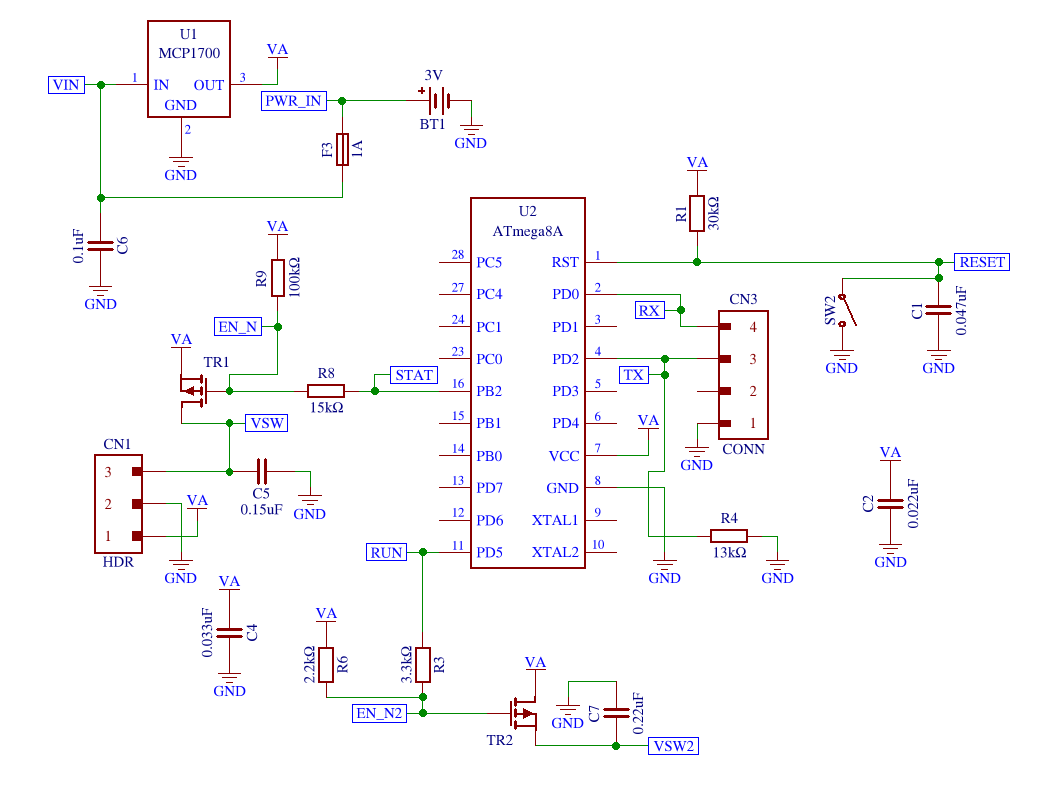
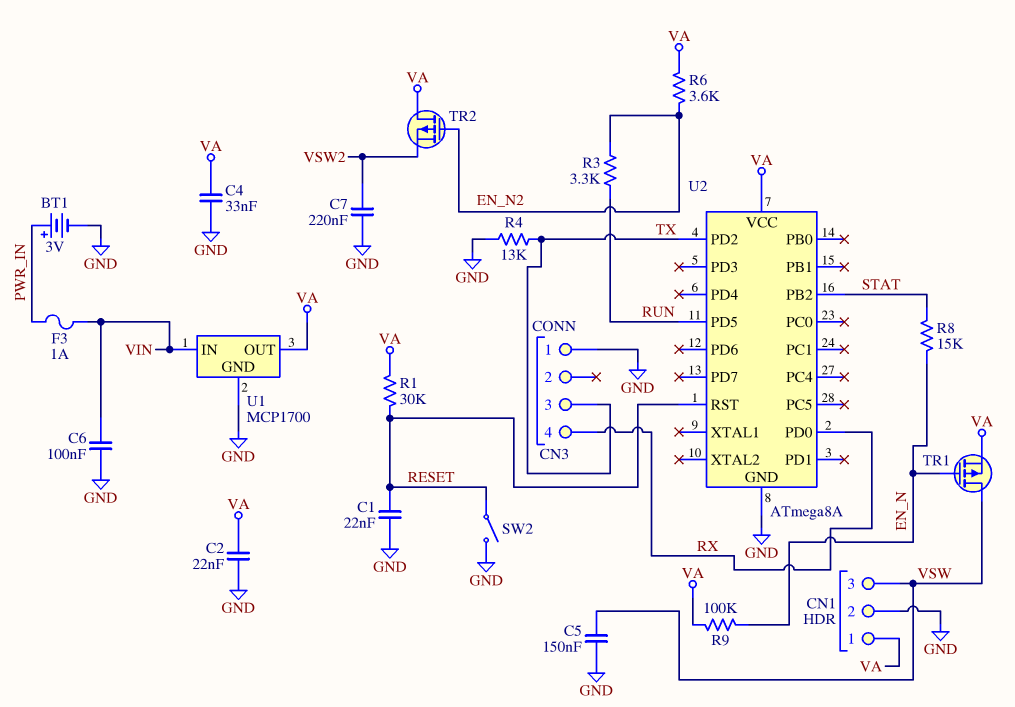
C1: 47nF (GND, RESET) -> 22nF (GND, RESET)
R6: 2.2k (EN_N2, VA) -> 3.6k (EN_N2, VA)

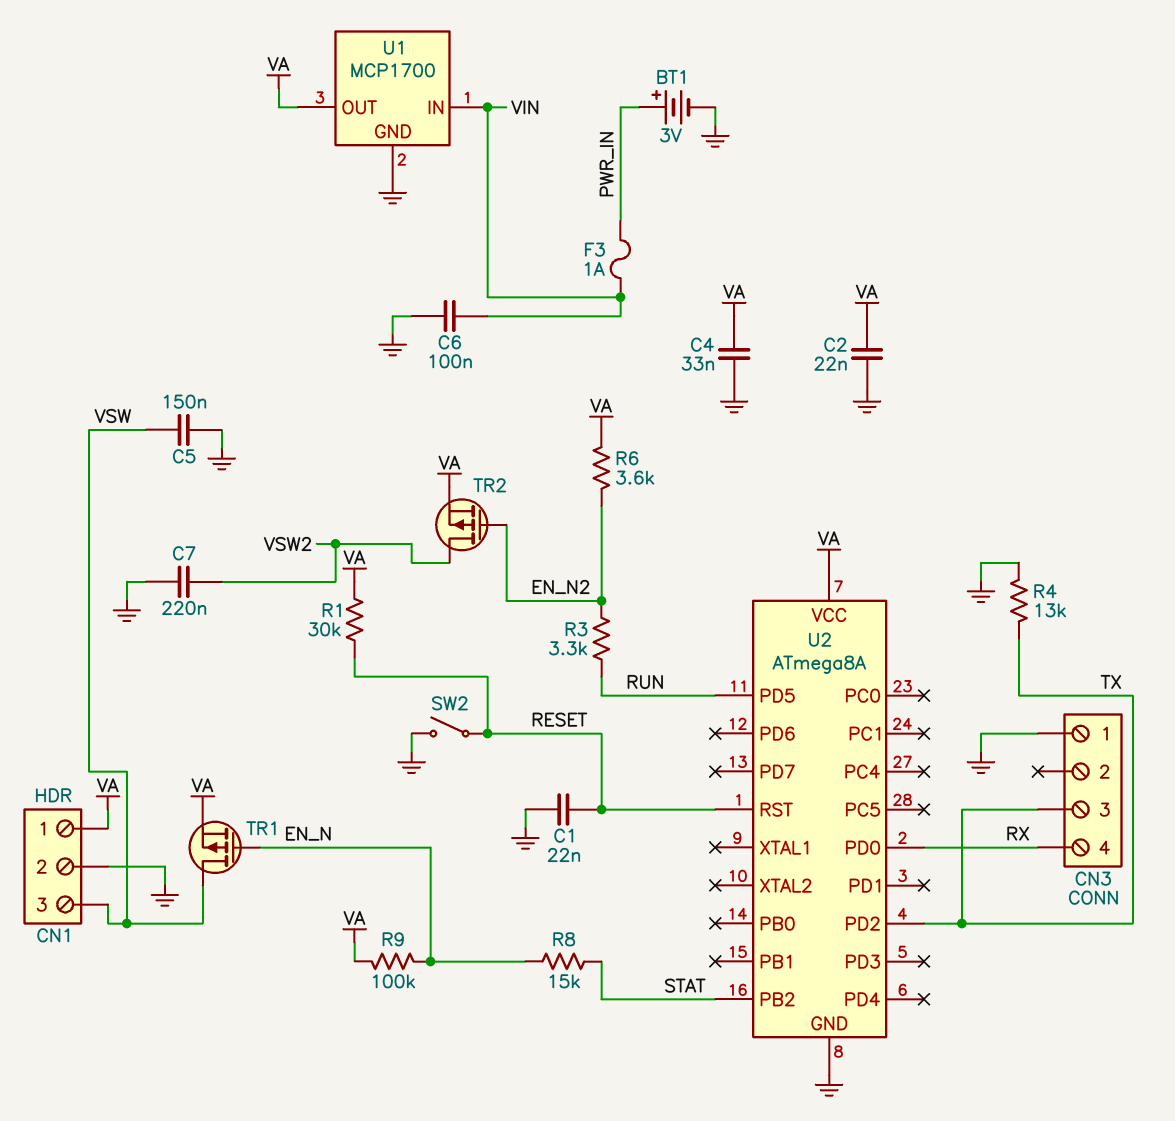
TR2: PMOS (G EN_N2, D VA, S VSW2) -> PMOS (G EN_N2, D VSW2, S VA)

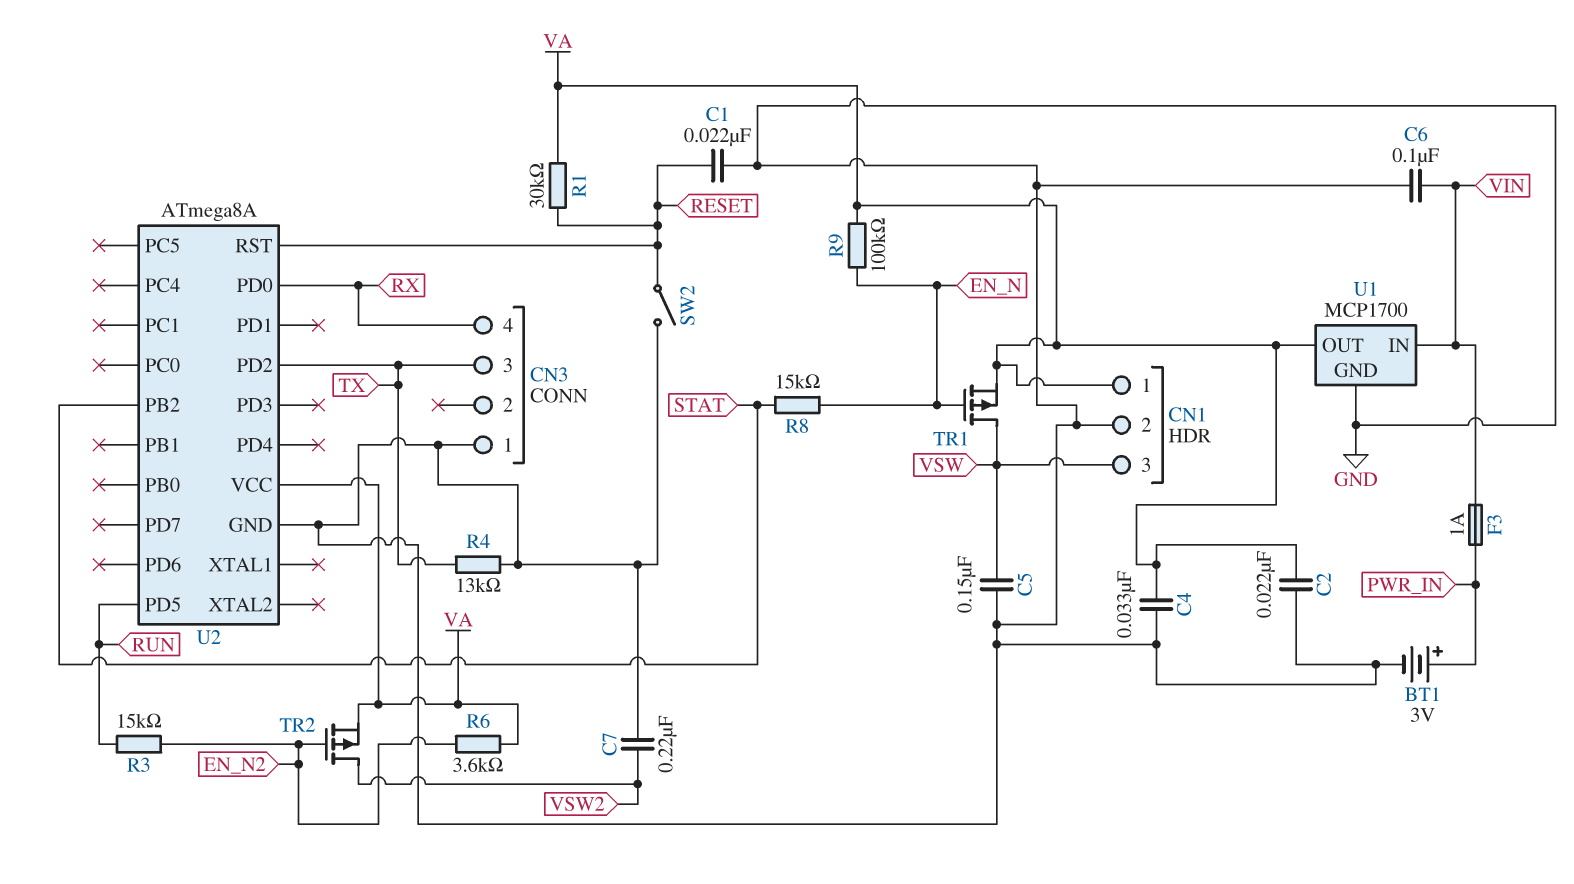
R3: 3.3k (EN_N2, RUN) -> 15k (EN_N2, RUN)

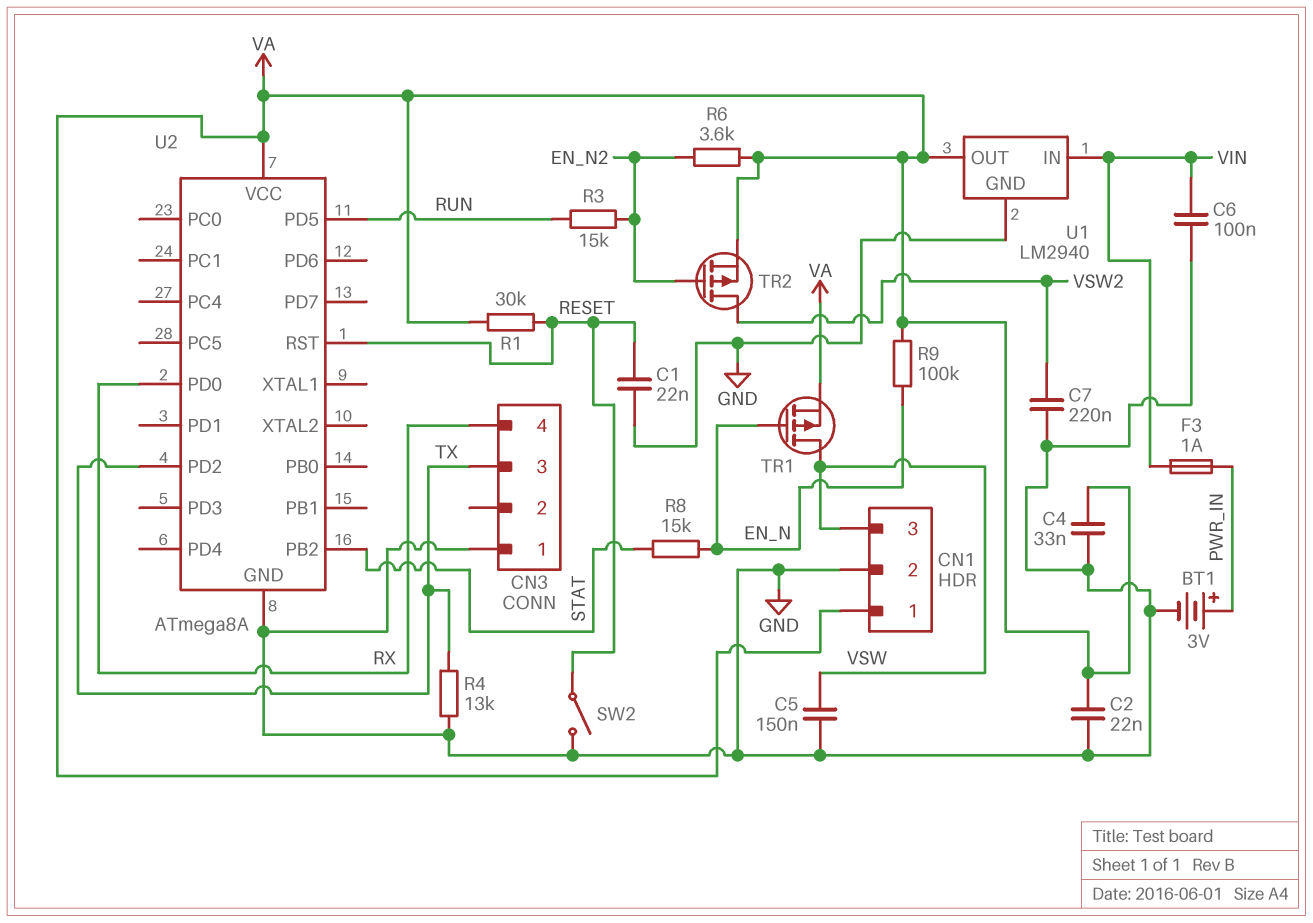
U1: MCP1700 -> LM2940

